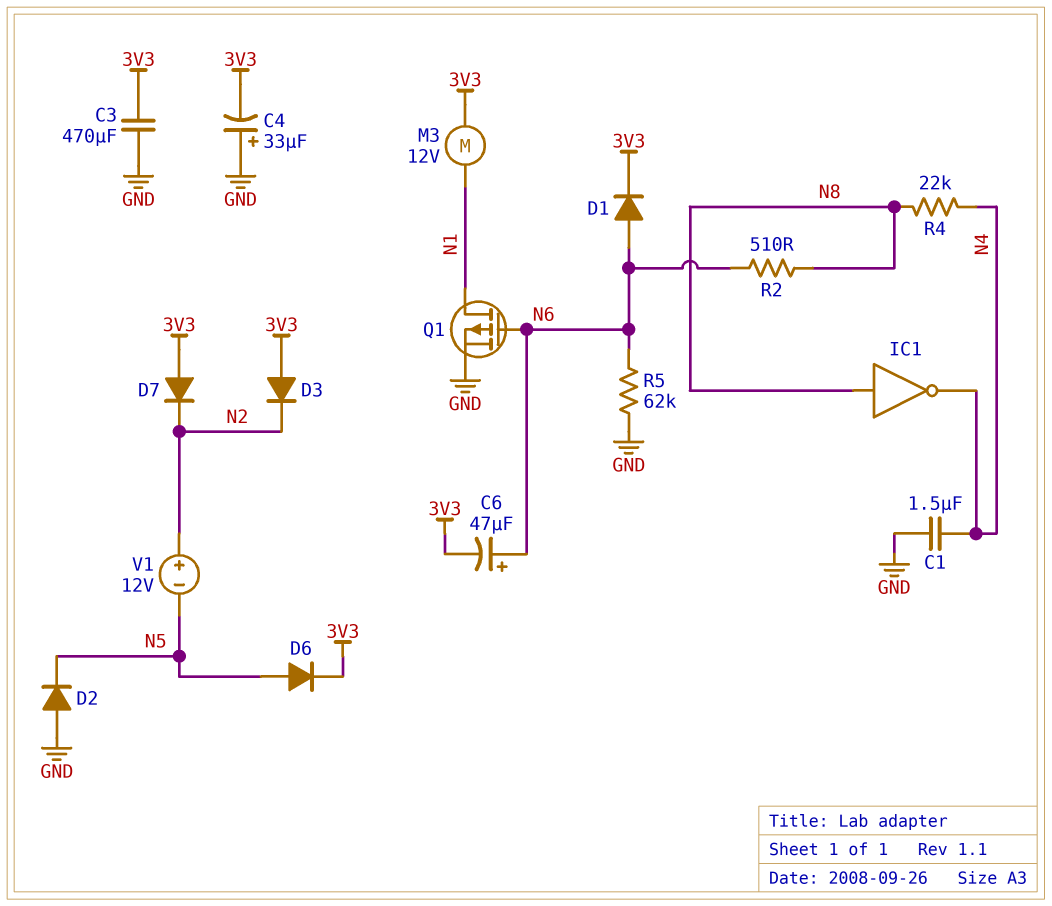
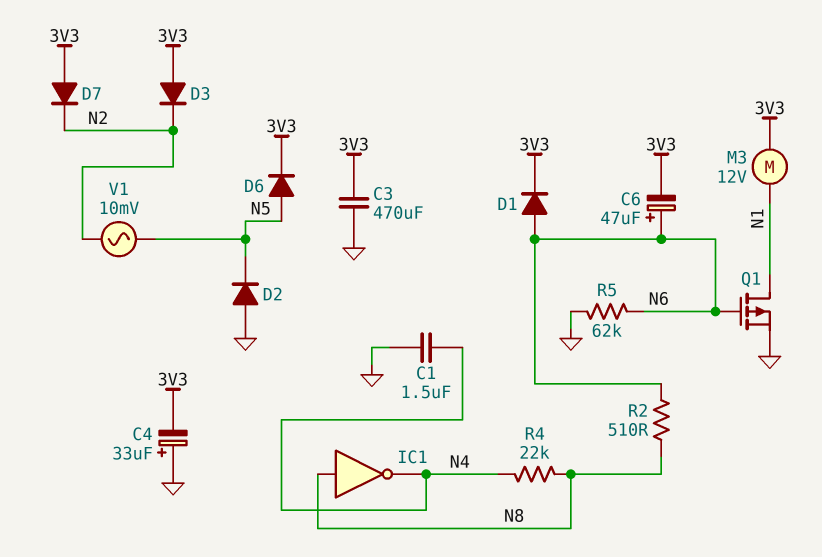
V1: 12V (plus N2, minus N5) -> AC 10mV (N2, N5)

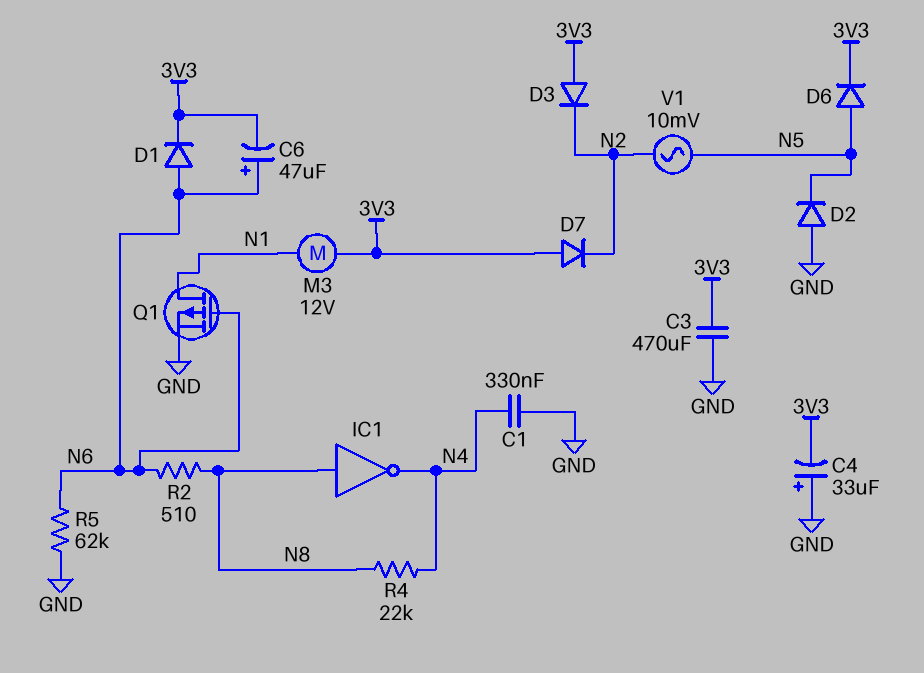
C1: 1.5uF (GND, N4) -> 330nF (GND, N4)

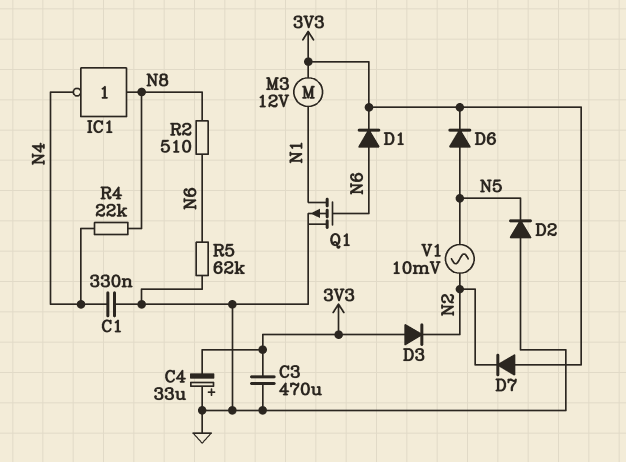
C6: 47uF (plus N6, minus 3V3) -> none

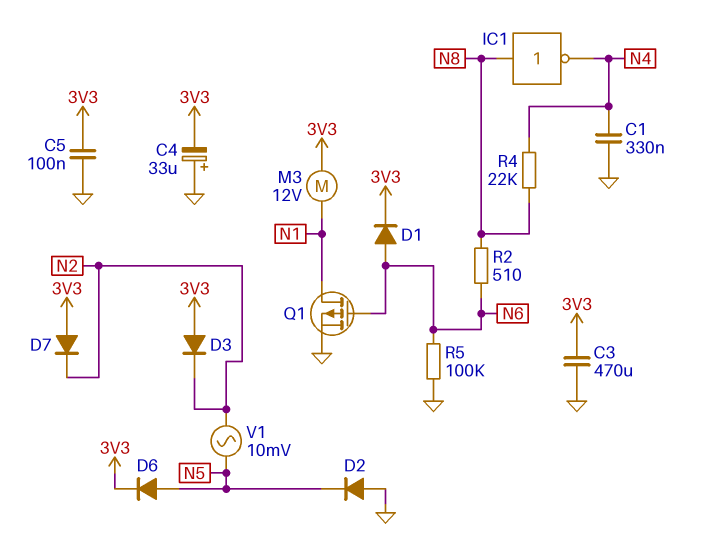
C5: none -> 100nF (3V3, GND)
R5: 62k (GND, N6) -> 100k (GND, N6)

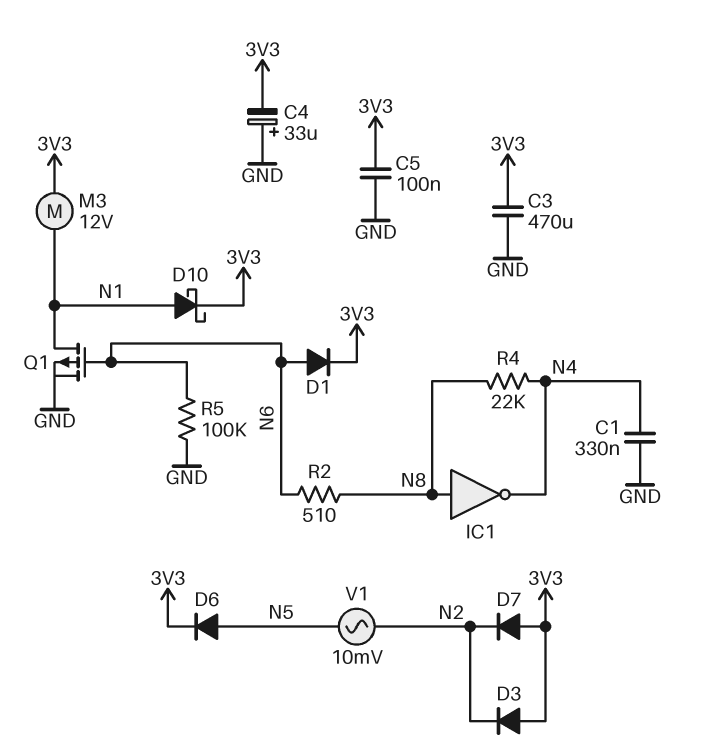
D2: diode (A GND, K N5) -> none
D10: none -> schottky (A N1, K 3V3)

